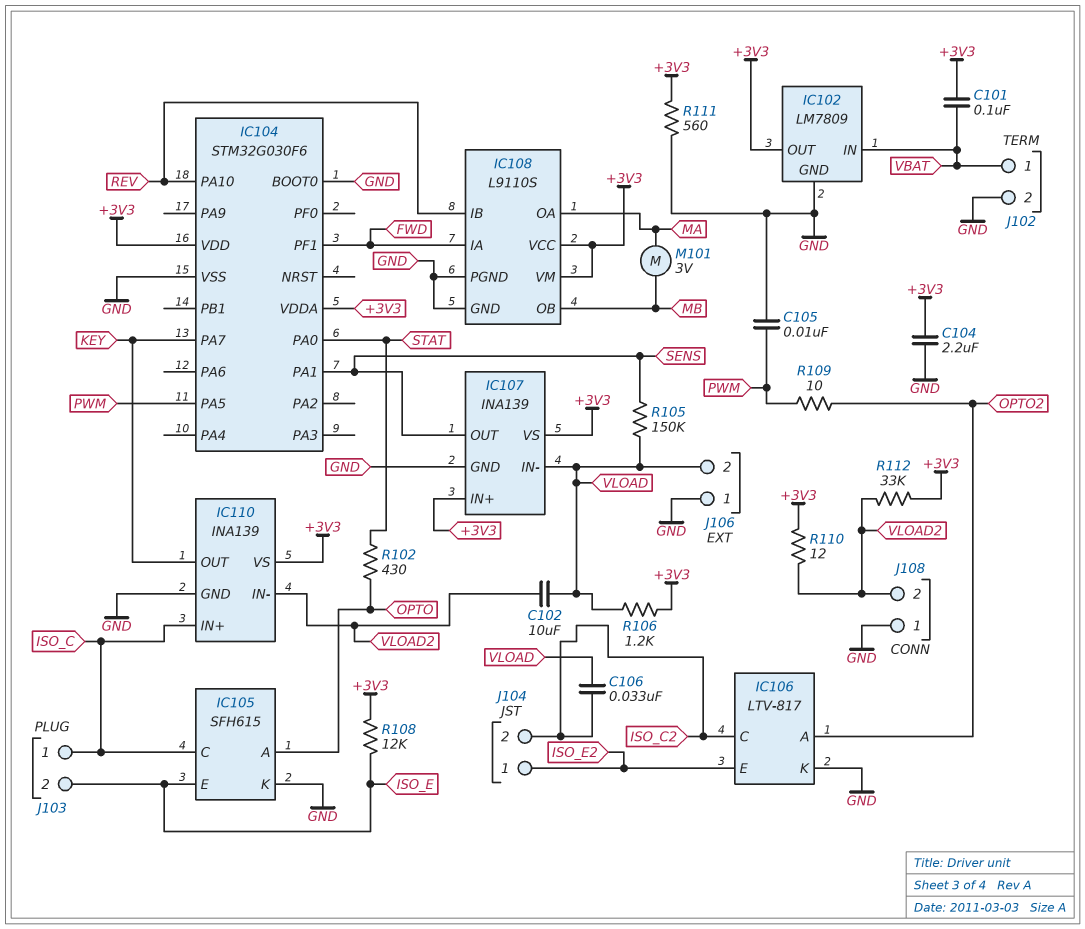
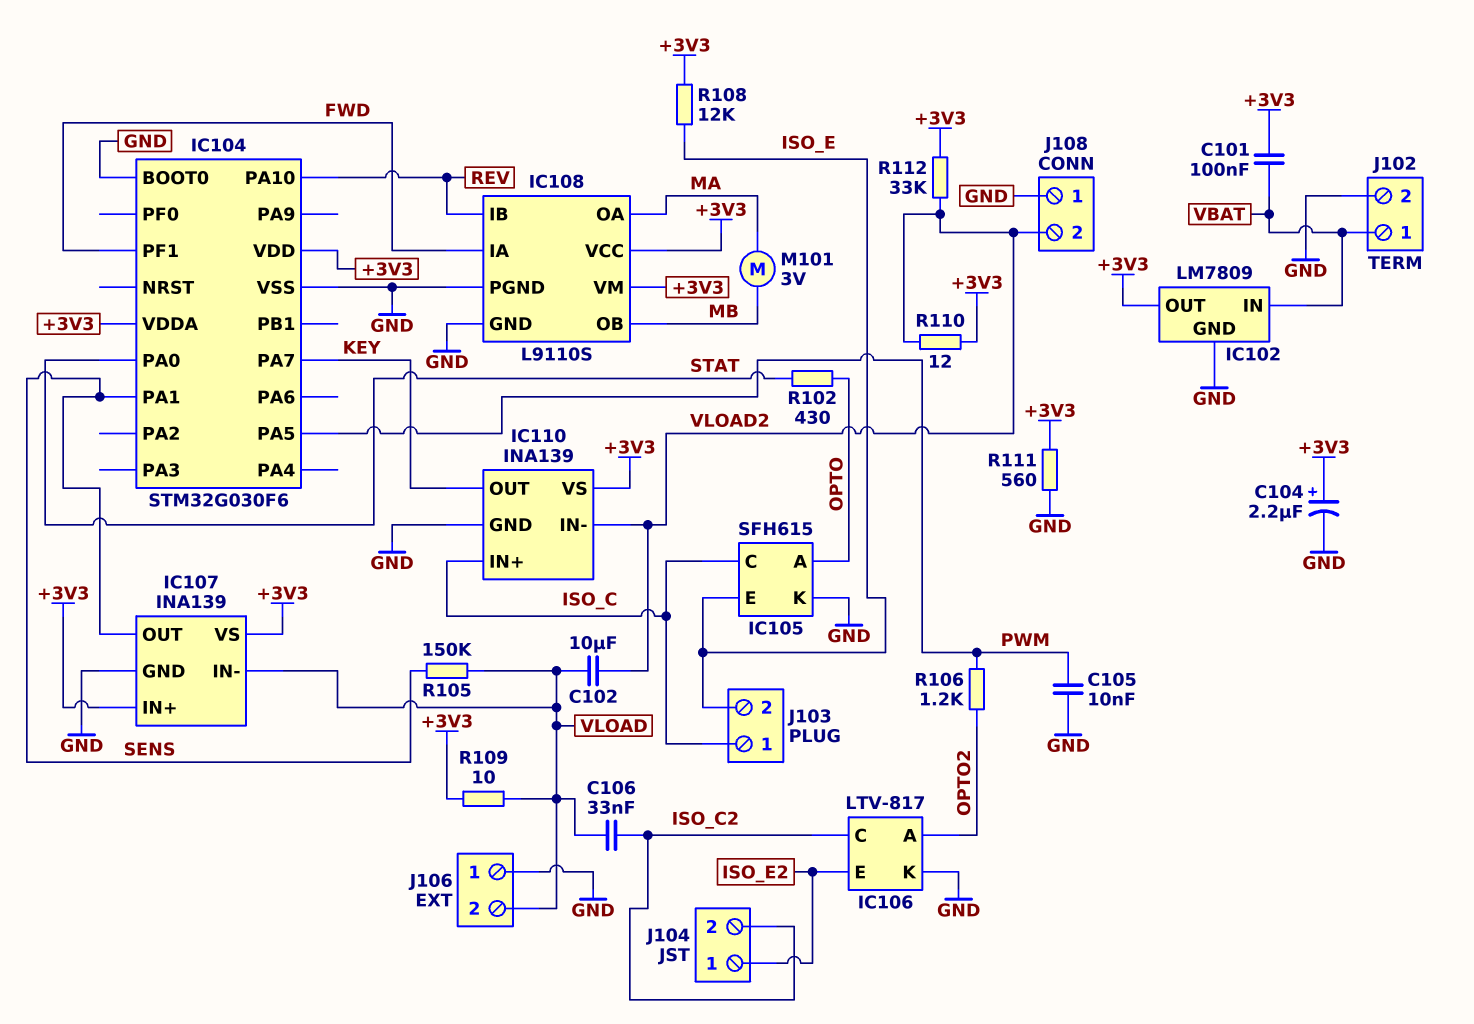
C104: 2.2uF (+3V3, GND) -> 2.2uF (plus +3V3, minus GND)
R106: 1.2k (+3V3, VLOAD) -> 1.2k (OPTO2, PWM)
R109: 10 (OPTO2, PWM) -> 10 (+3V3, VLOAD)

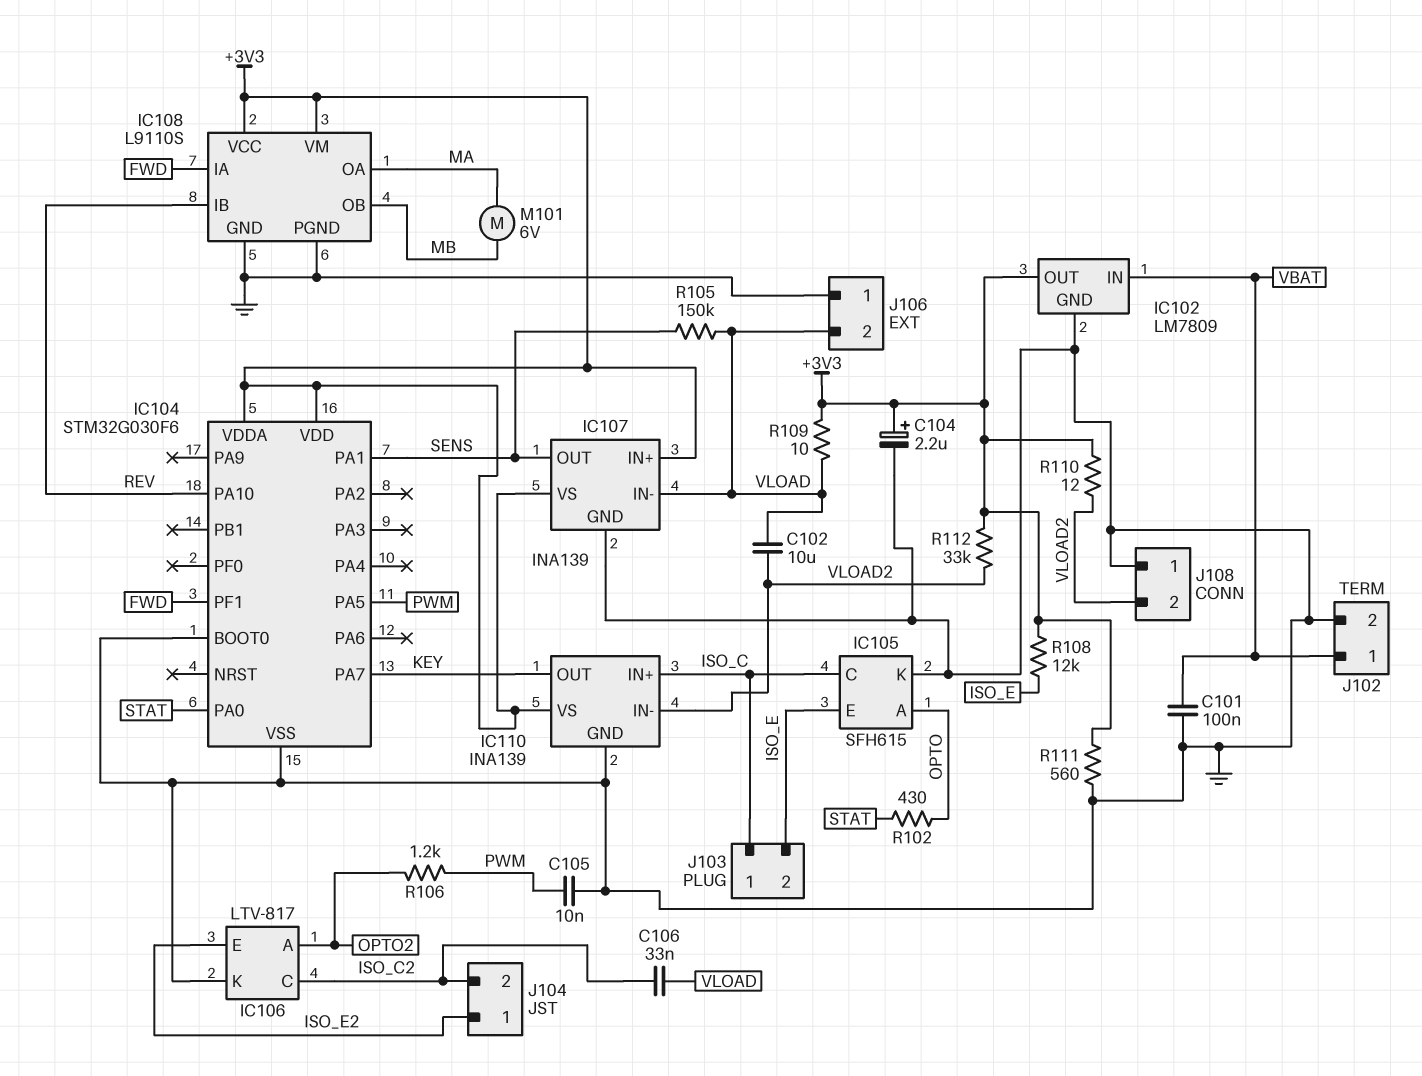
C101: 100nF (+3V3, VBAT) -> 100nF (GND, VBAT)
M101: motor 3V (MA, MB) -> motor 6V (MA, MB)

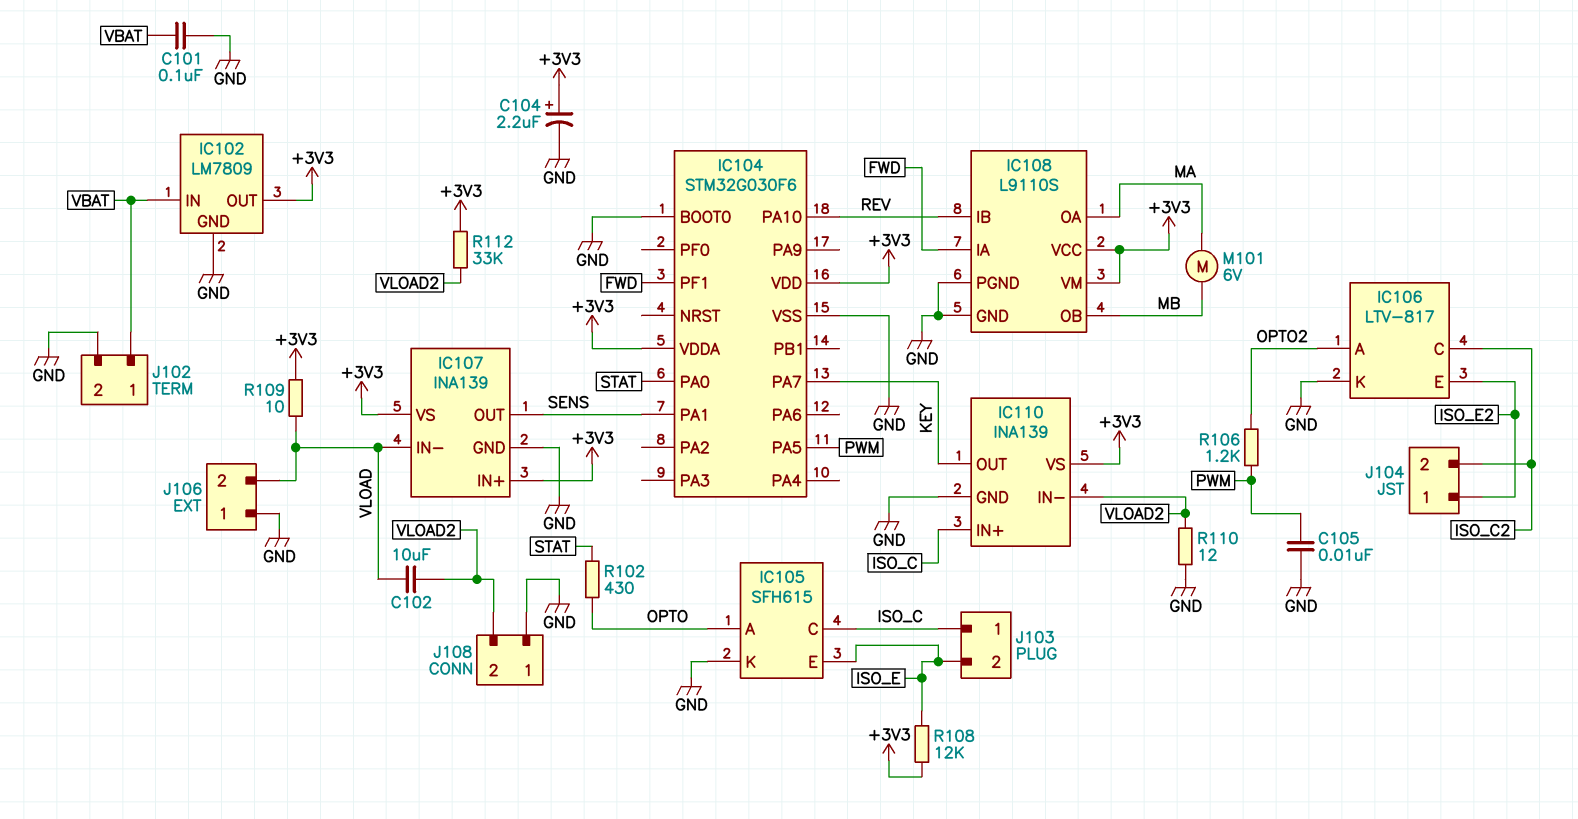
C106: 33nF (ISO_C2, VLOAD) -> none
R105: 150k (SENS, VLOAD) -> none
R110: 12 (+3V3, VLOAD2) -> 12 (GND, VLOAD2)
R111: 560 (+3V3, GND) -> none

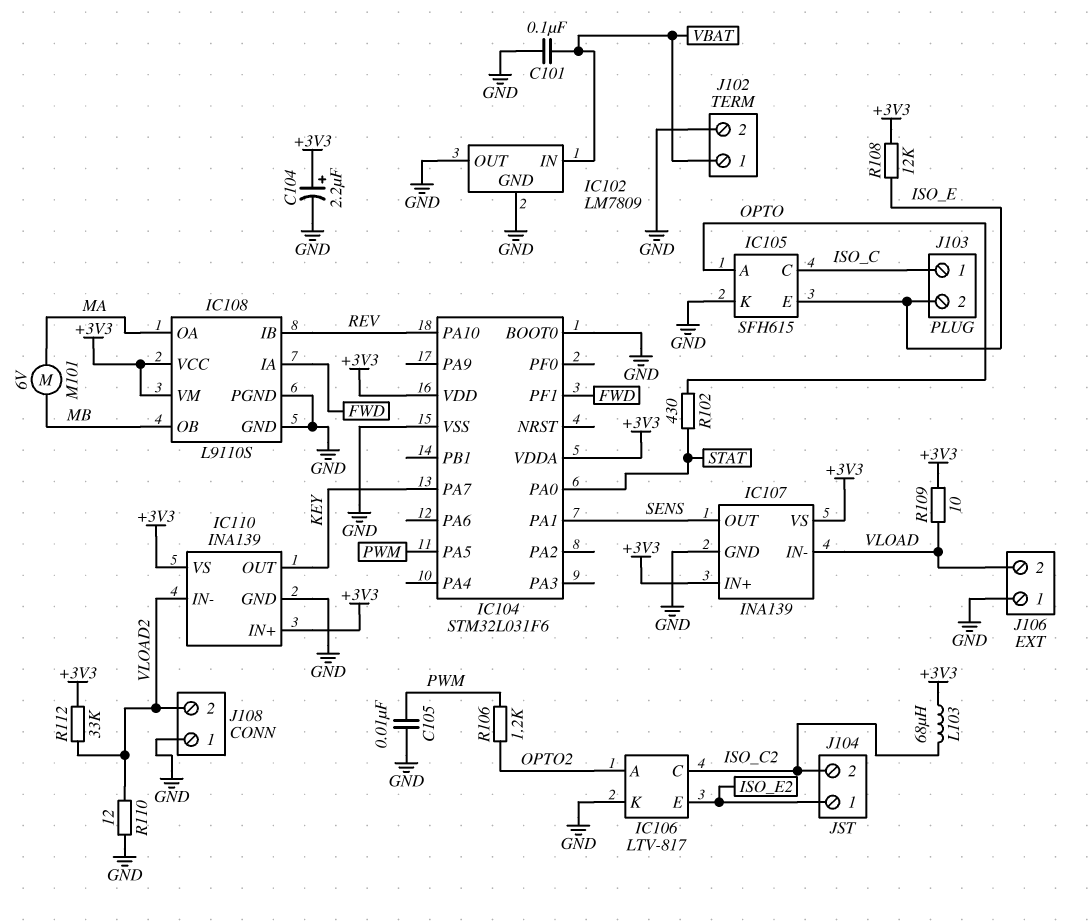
C102: 10uF (VLOAD, VLOAD2) -> none
IC102 pin OUT: +3V3 -> GND
IC104: STM32G030F6 -> STM32L031F6
IC110 pin IN+: ISO_C -> +3V3
L103: none -> 68uH (+3V3, ISO_C2)

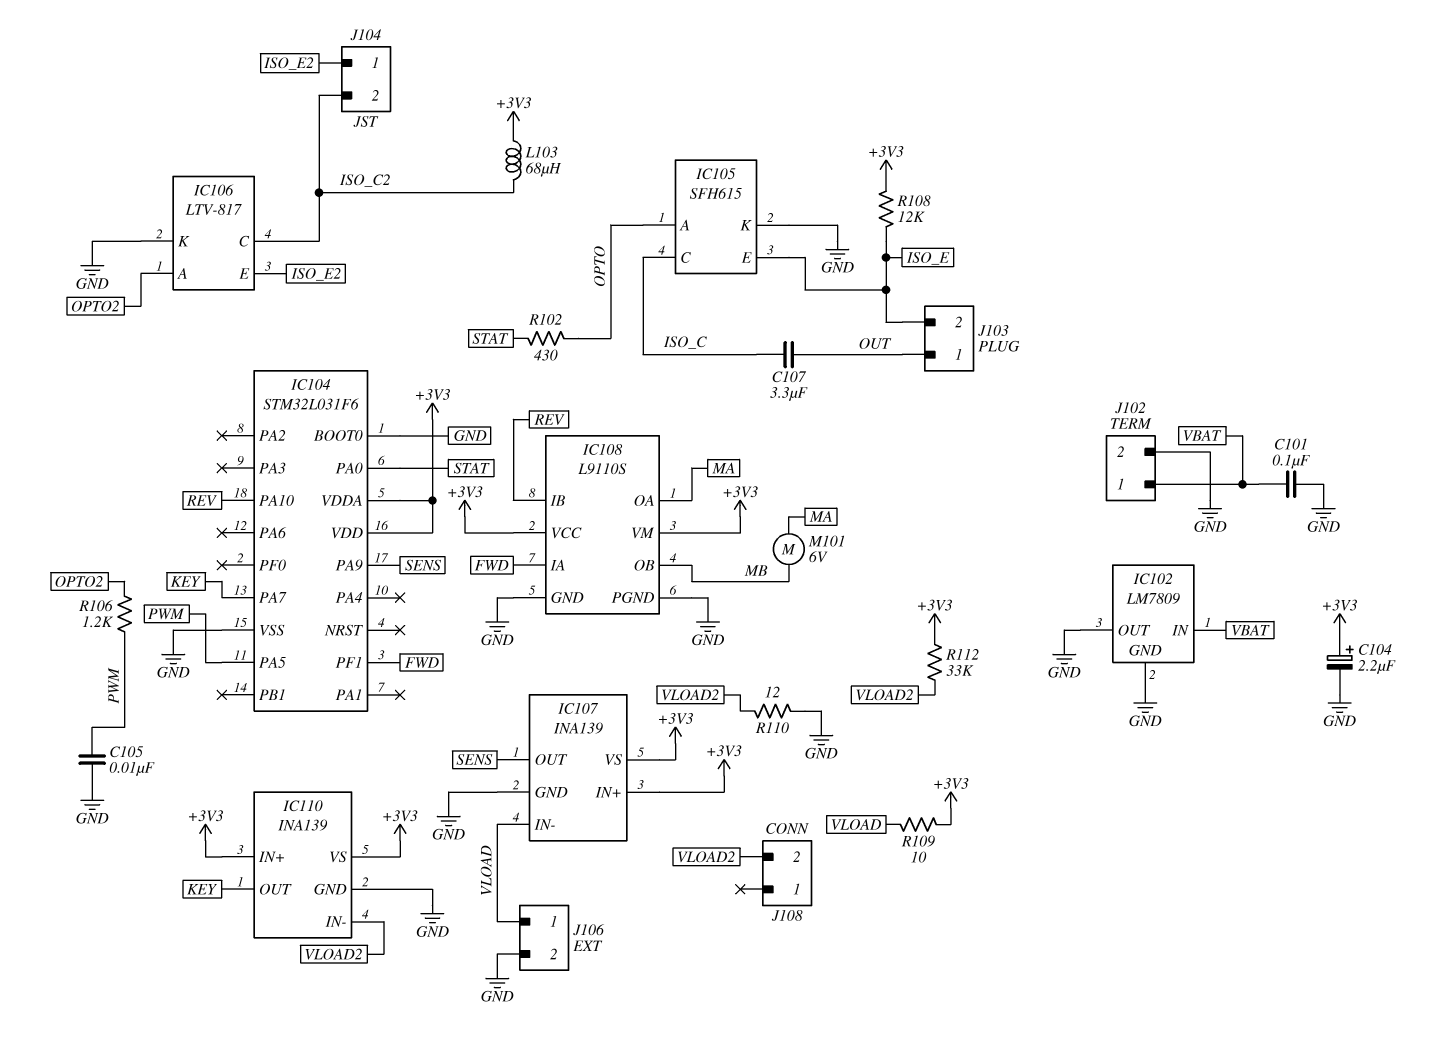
C107: none -> 3.3uF (ISO_C, OUT)
IC104 pin PA1: SENS -> none
IC104 pin PA9: none -> SENS
J103 pin 1: ISO_C -> OUT
J106 pin 1: GND -> VLOAD
J106 pin 2: VLOAD -> GND
J108 pin 1: GND -> none

